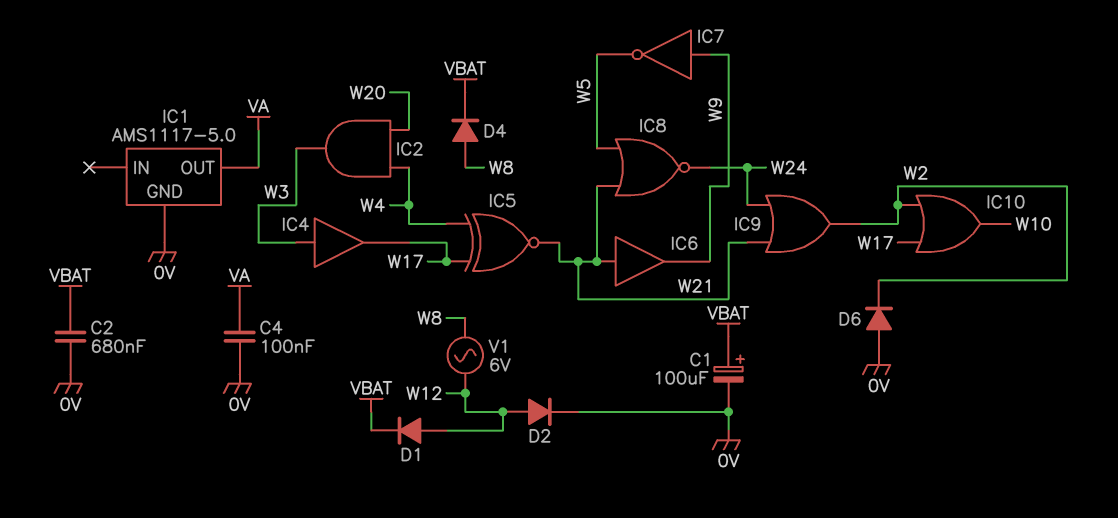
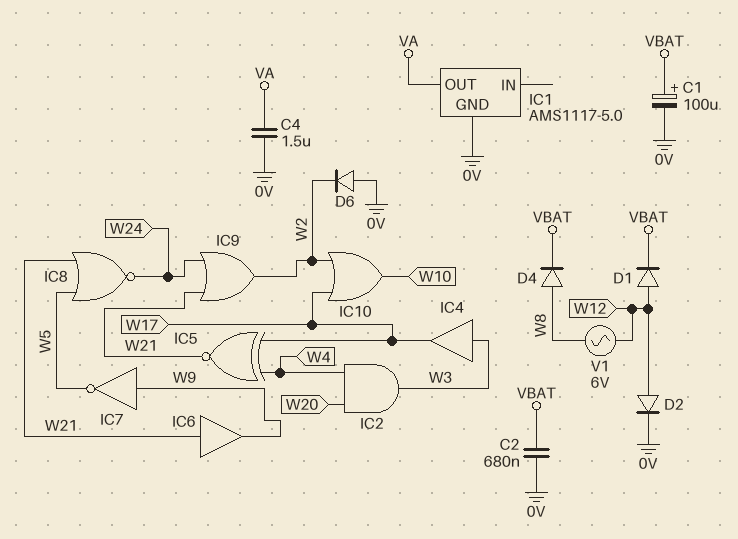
C4: 100nF (0V, VA) -> 1.5uF (0V, VA)

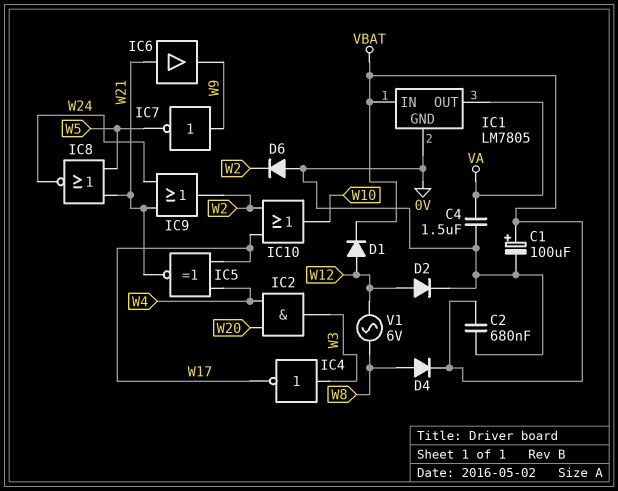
IC1: AMS1117-5.0 -> LM7805
IC1 pin IN: none -> VBAT
IC4: buffer (in W3, out W17) -> NOT (in W3, out W17)

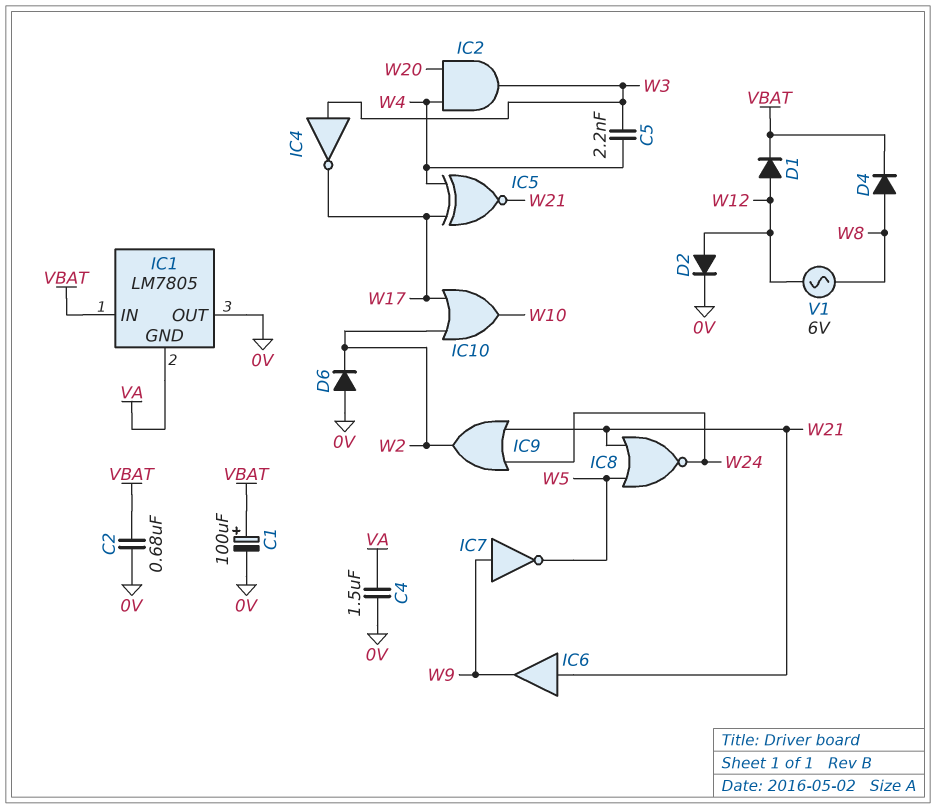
C5: none -> 2.2nF (W3, W4)
IC1 pin GND: 0V -> VA
IC1 pin OUT: VA -> 0V

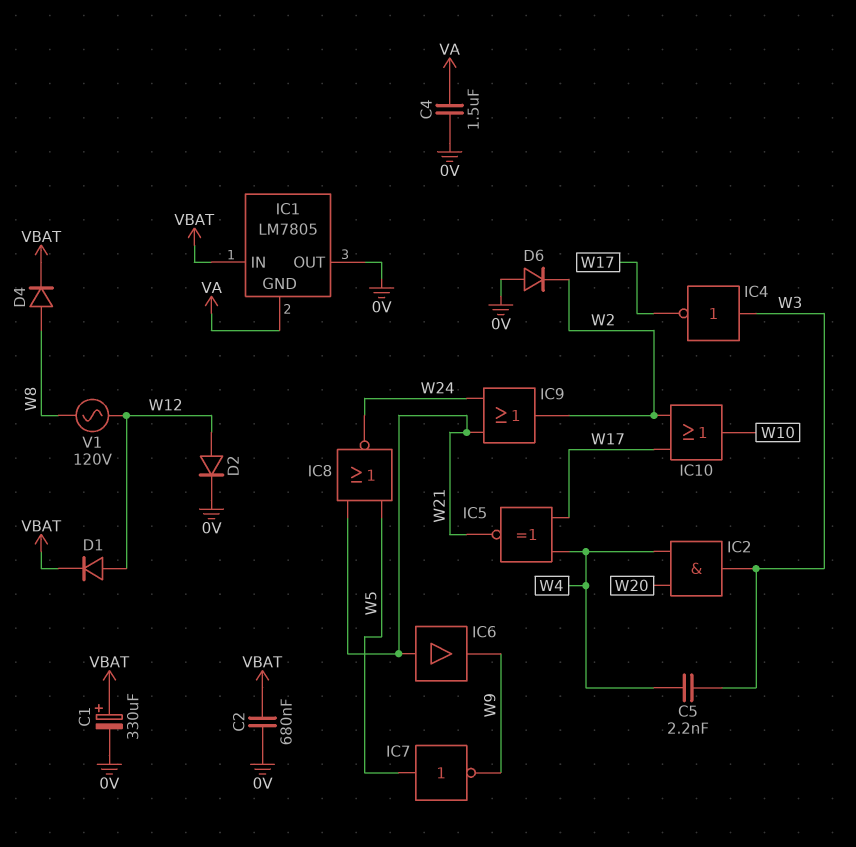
C1: 100uF (plus VBAT, minus 0V) -> 330uF (plus VBAT, minus 0V)
IC7: NOT (in W9, out W5) -> NOT (in W5, out W9)
V1: AC 6V (W8, W12) -> AC 120V (W8, W12)

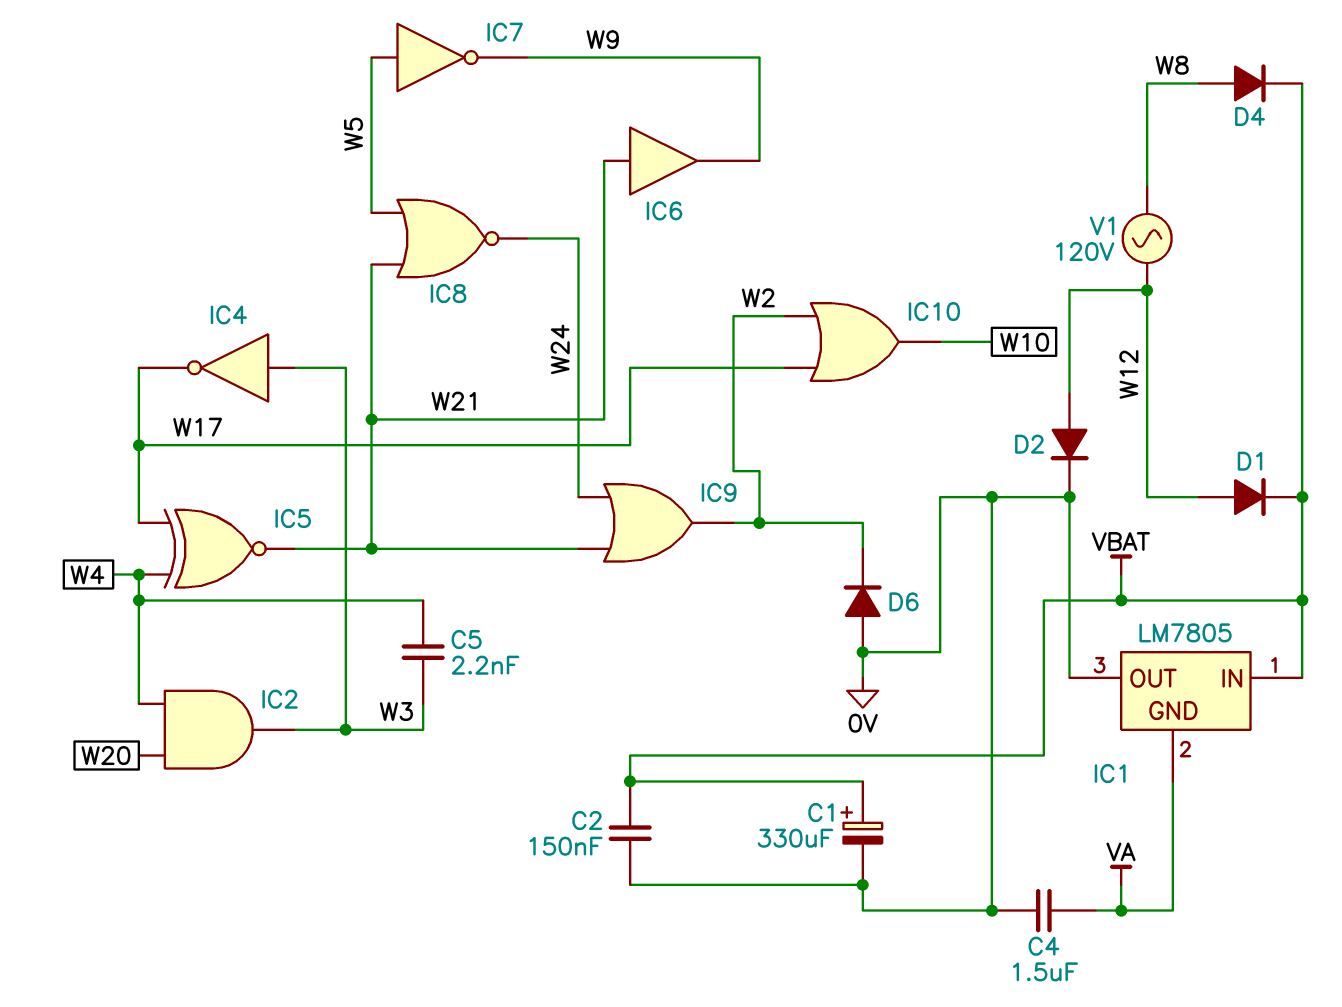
C2: 680nF (0V, VBAT) -> 150nF (0V, VBAT)

